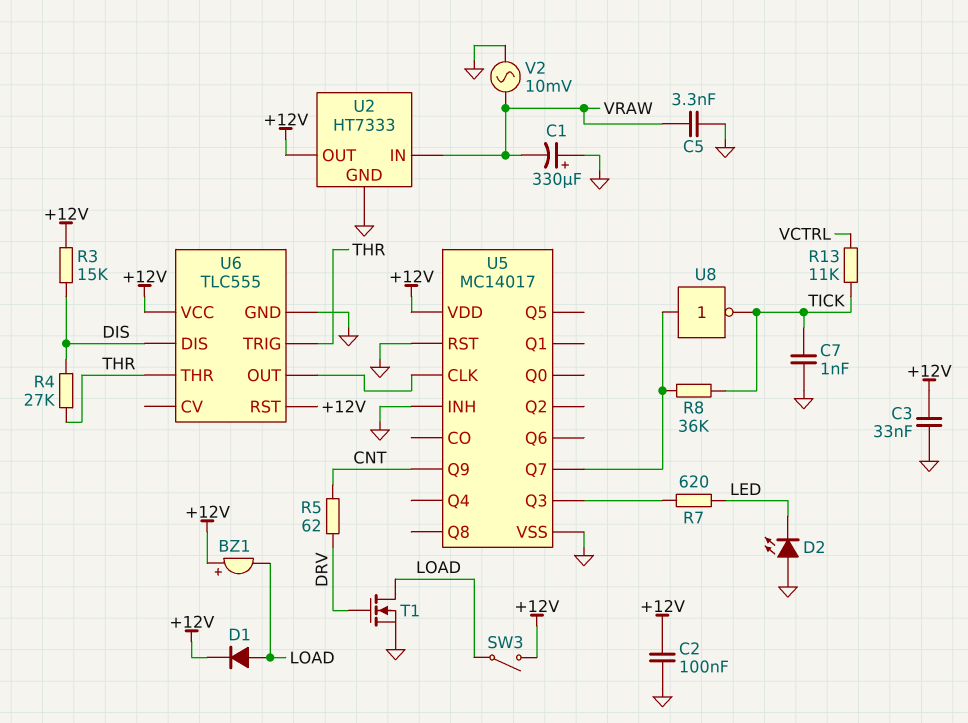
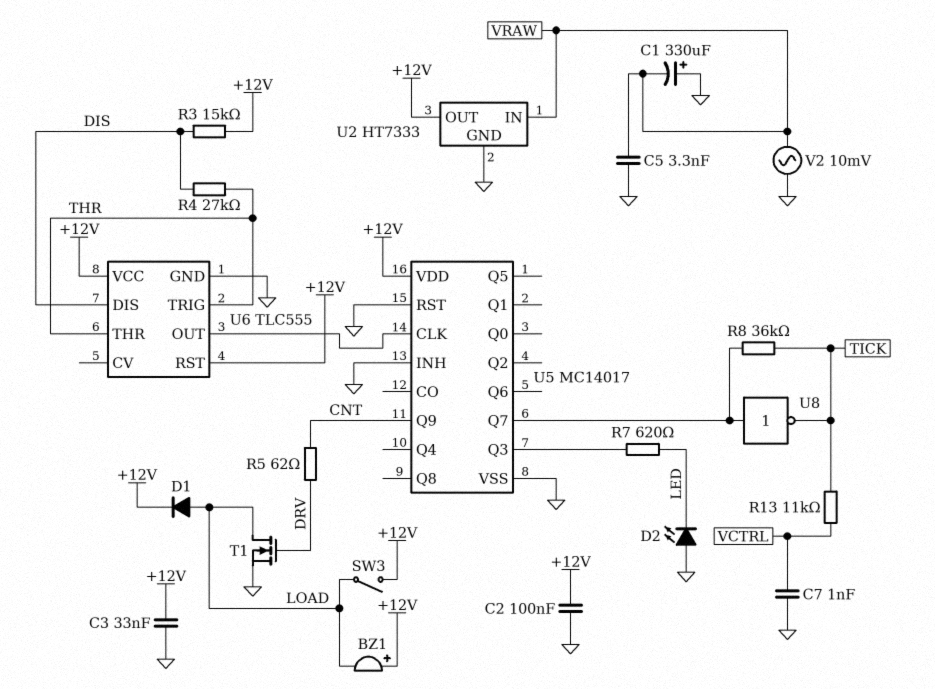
C7: 1nF (GND, TICK) -> 1nF (GND, VCTRL)

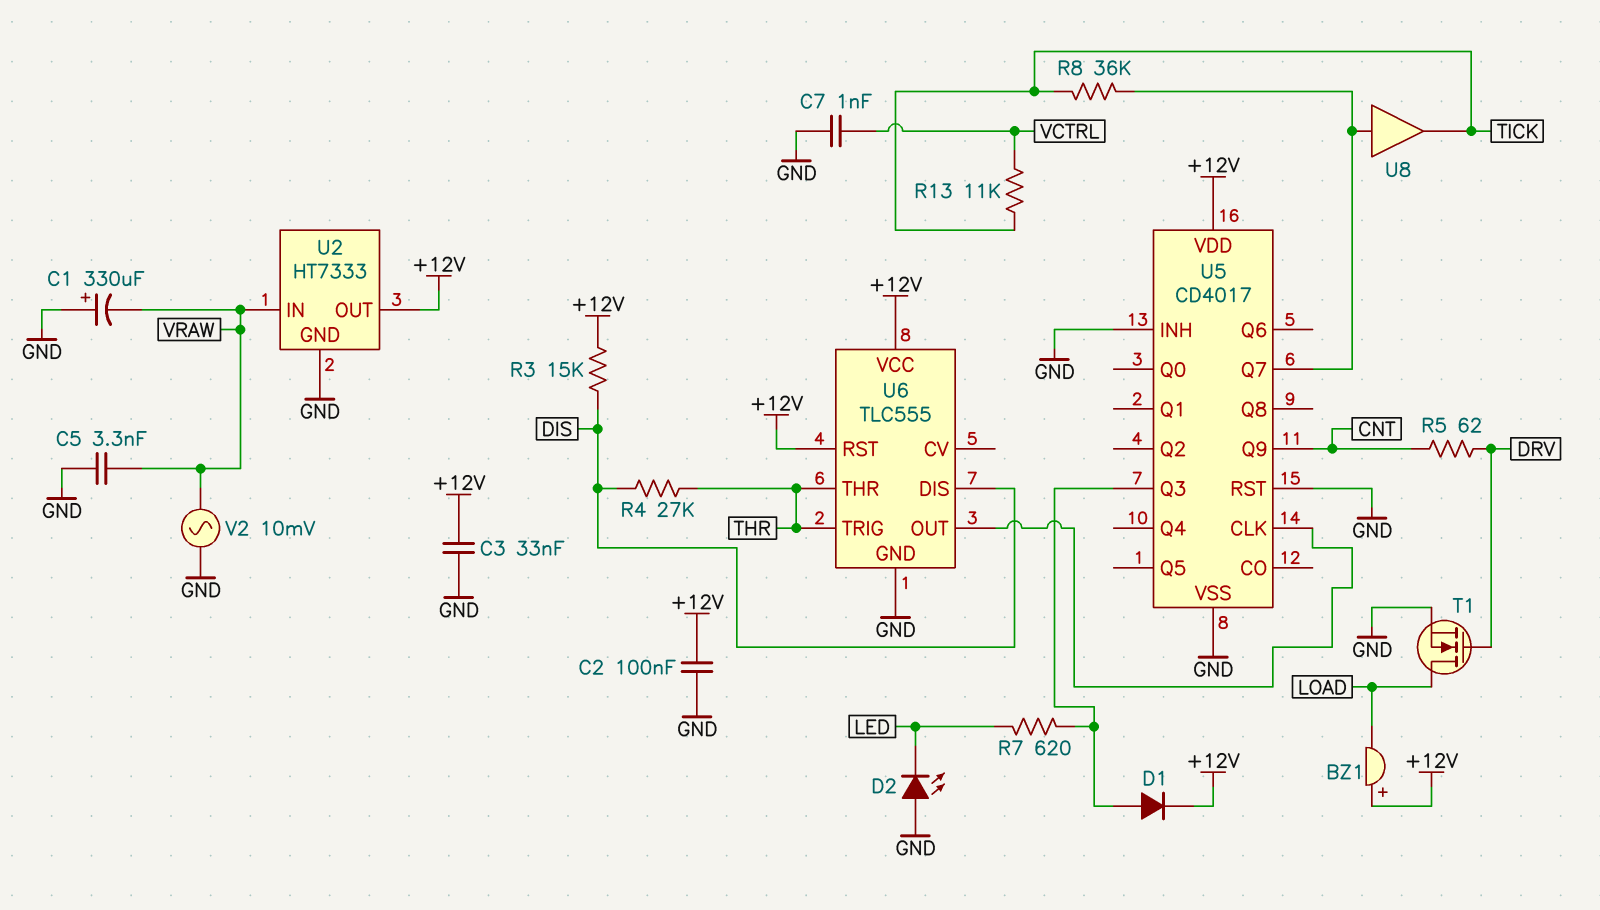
D1: diode (A LOAD, K +12V) -> diode (A U5/Q3, K +12V)
SW3: switch (+12V, LOAD) -> none
U5: MC14017 -> CD4017
U8: NOT (in U5/Q7, out TICK) -> buffer (in U5/Q7, out TICK)

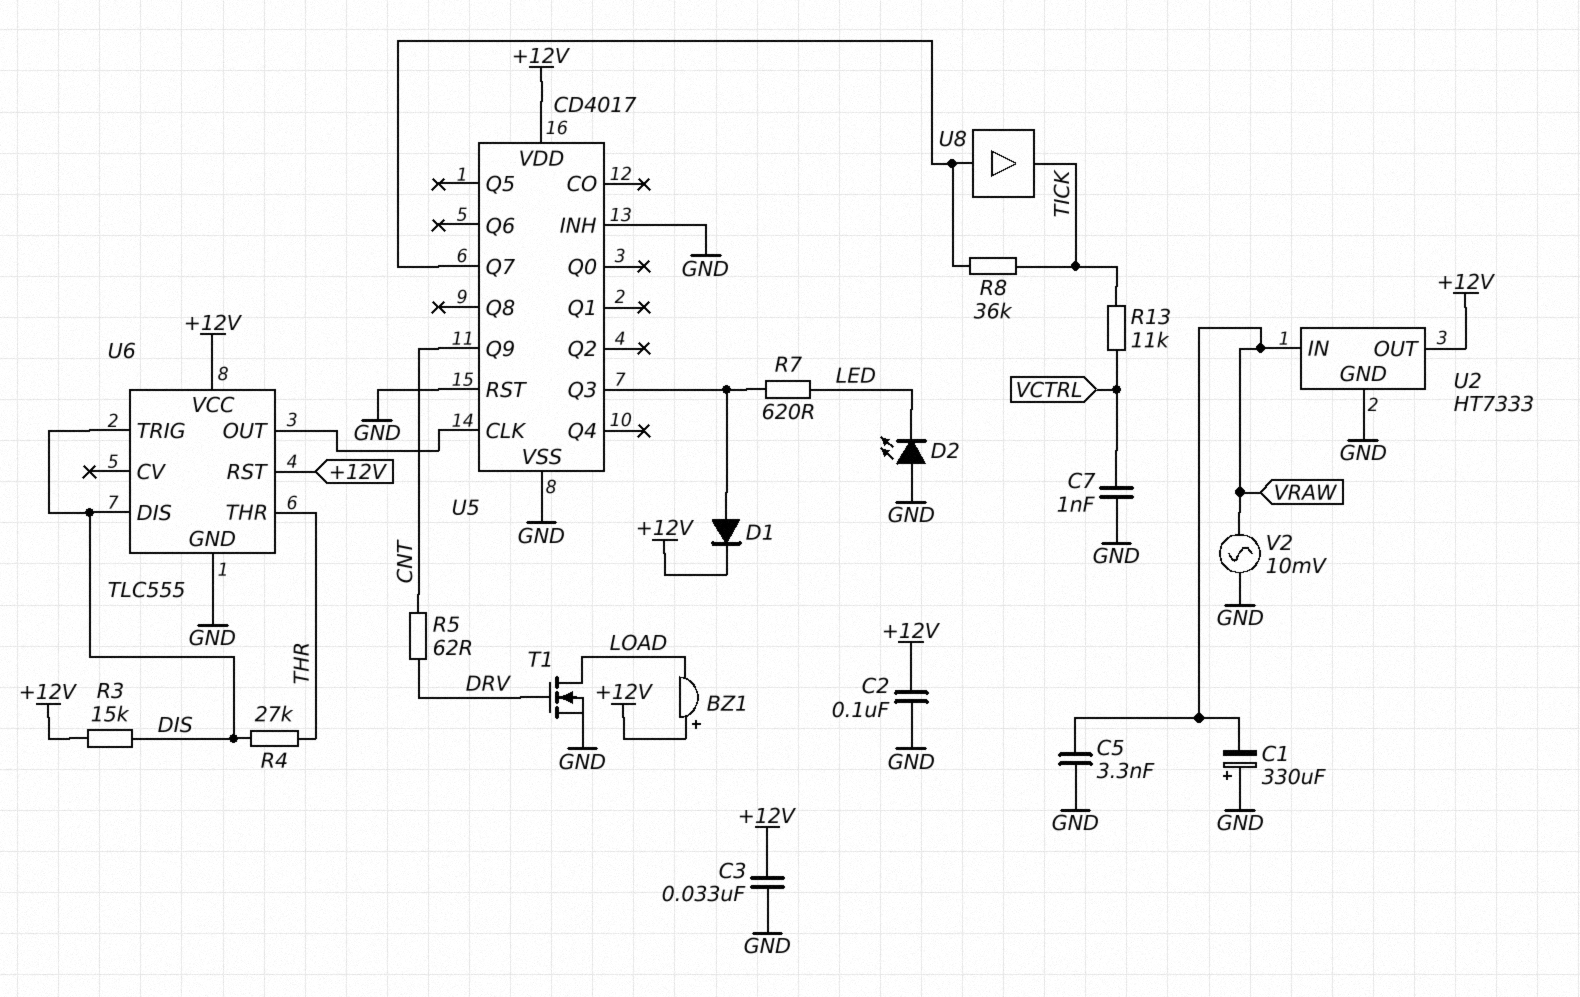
U6 pin TRIG: THR -> DIS

